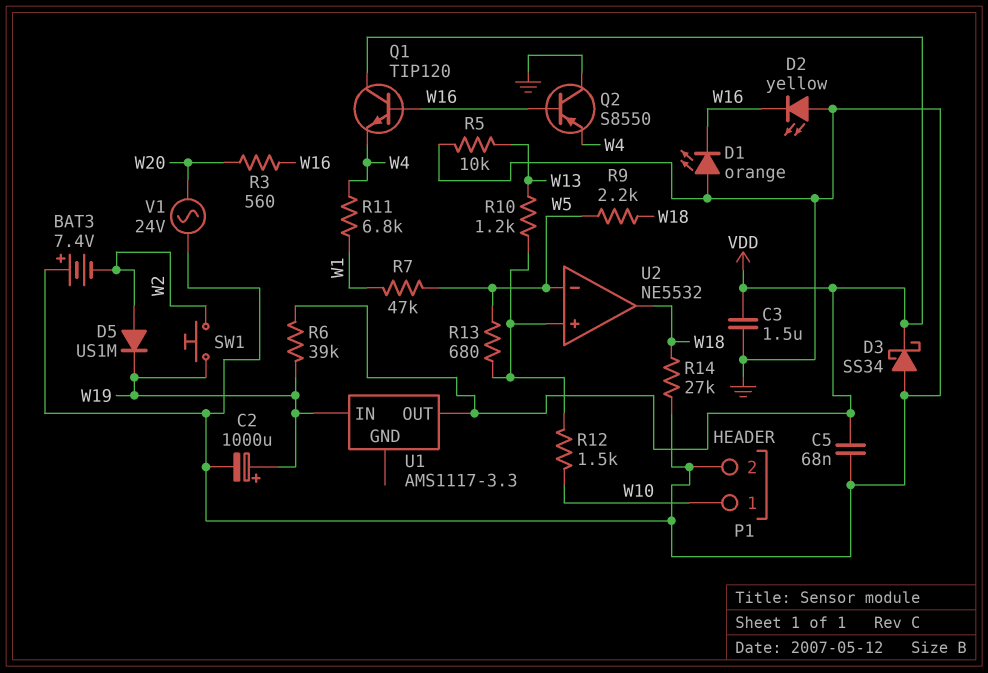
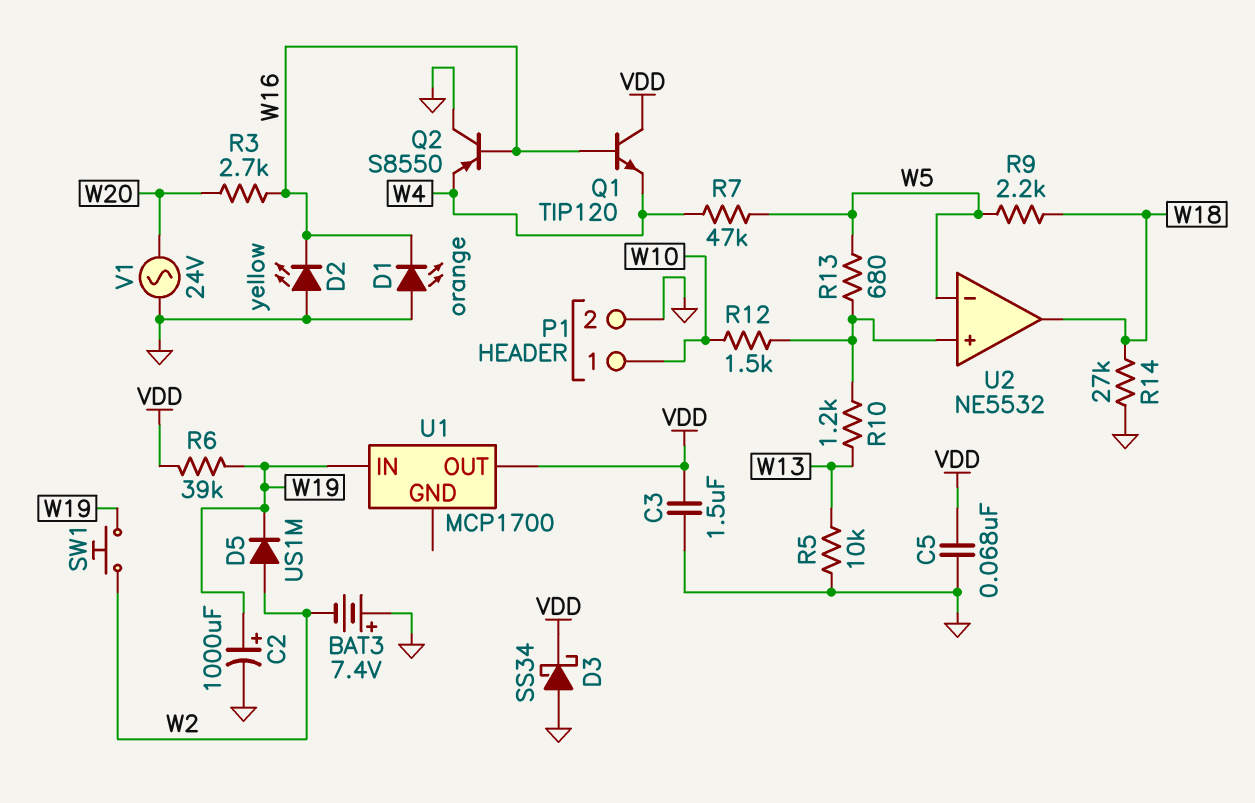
R3: 560 (W16, W20) -> 2.7k (W16, W20)
R7: 47k (W1, W5) -> 47k (W4, W5)
R11: 6.8k (W1, W4) -> none
U1: AMS1117-3.3 -> MCP1700

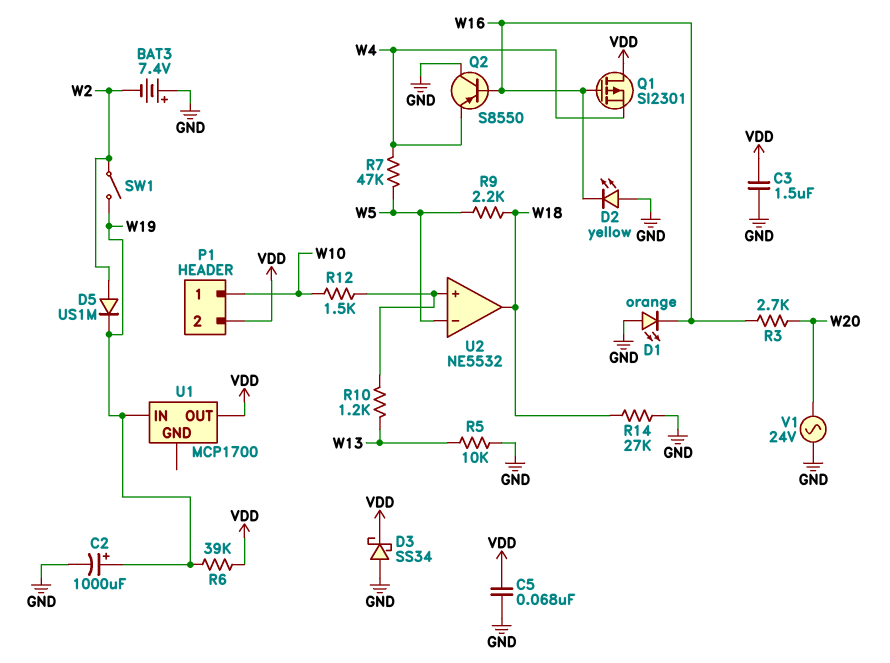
P1 pin 2: GND -> VDD
Q1: NPN TIP120 (B W16, C VDD, E W4) -> PMOS SI2301 (G W16, D VDD, S W4)
R13: 680 (U2/in+, W5) -> none
SW1: button (W2, W19) -> switch (W2, W19)

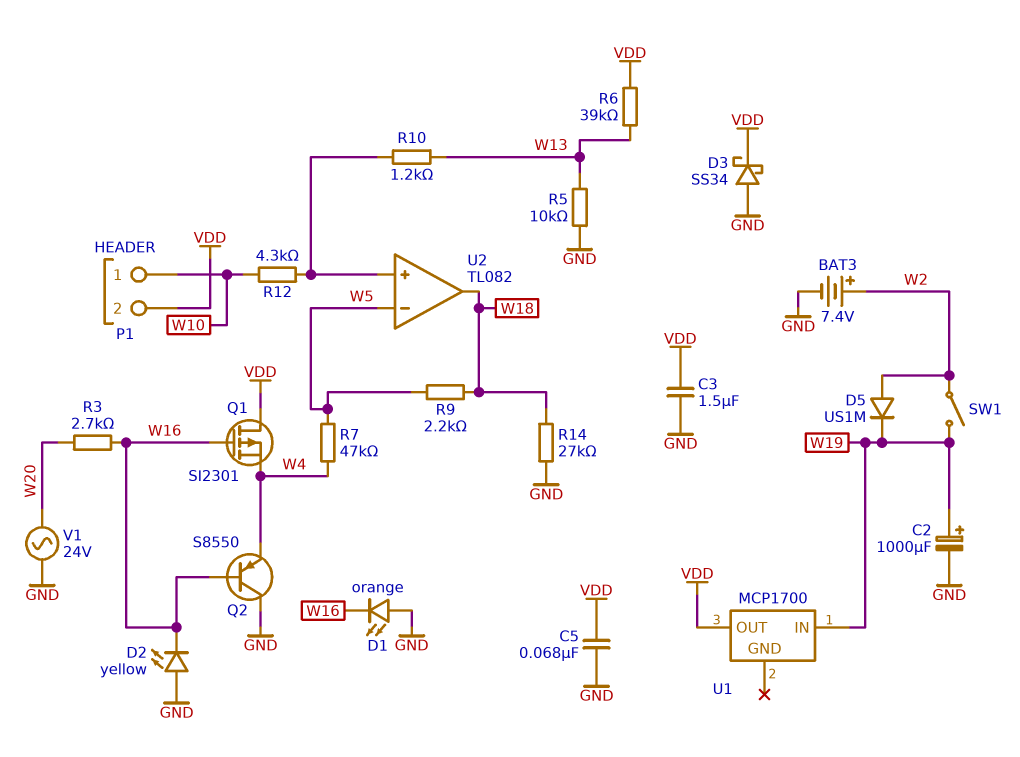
BAT3: 7.4V (plus GND, minus W2) -> 7.4V (plus W2, minus GND)
R6: 39k (VDD, W19) -> 39k (VDD, W13)
R12: 1.5k (U2/in+, W10) -> 4.3k (U2/in+, W10)
U2: NE5532 -> TL082

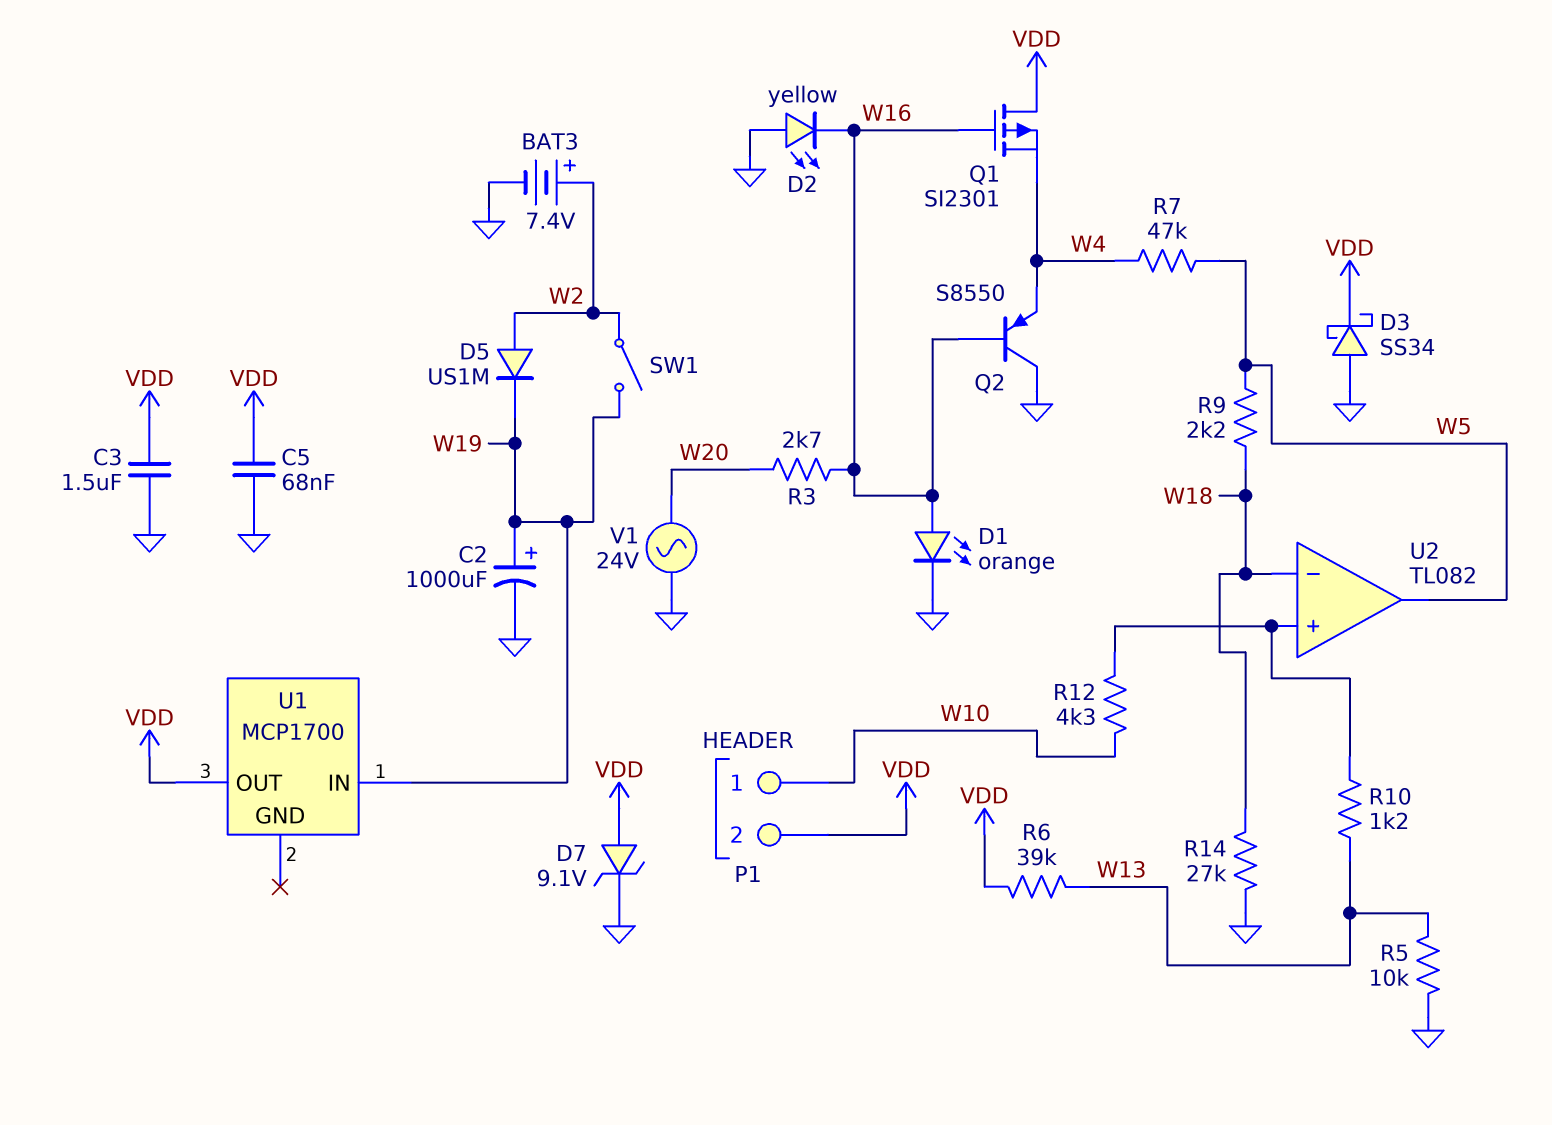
D1: LED orange (A GND, K W16) -> LED orange (A W16, K GND)
D7: none -> zener 9.1V (A VDD, K GND)
U2 pin in-: W5 -> W18
U2 pin out: W18 -> W5

